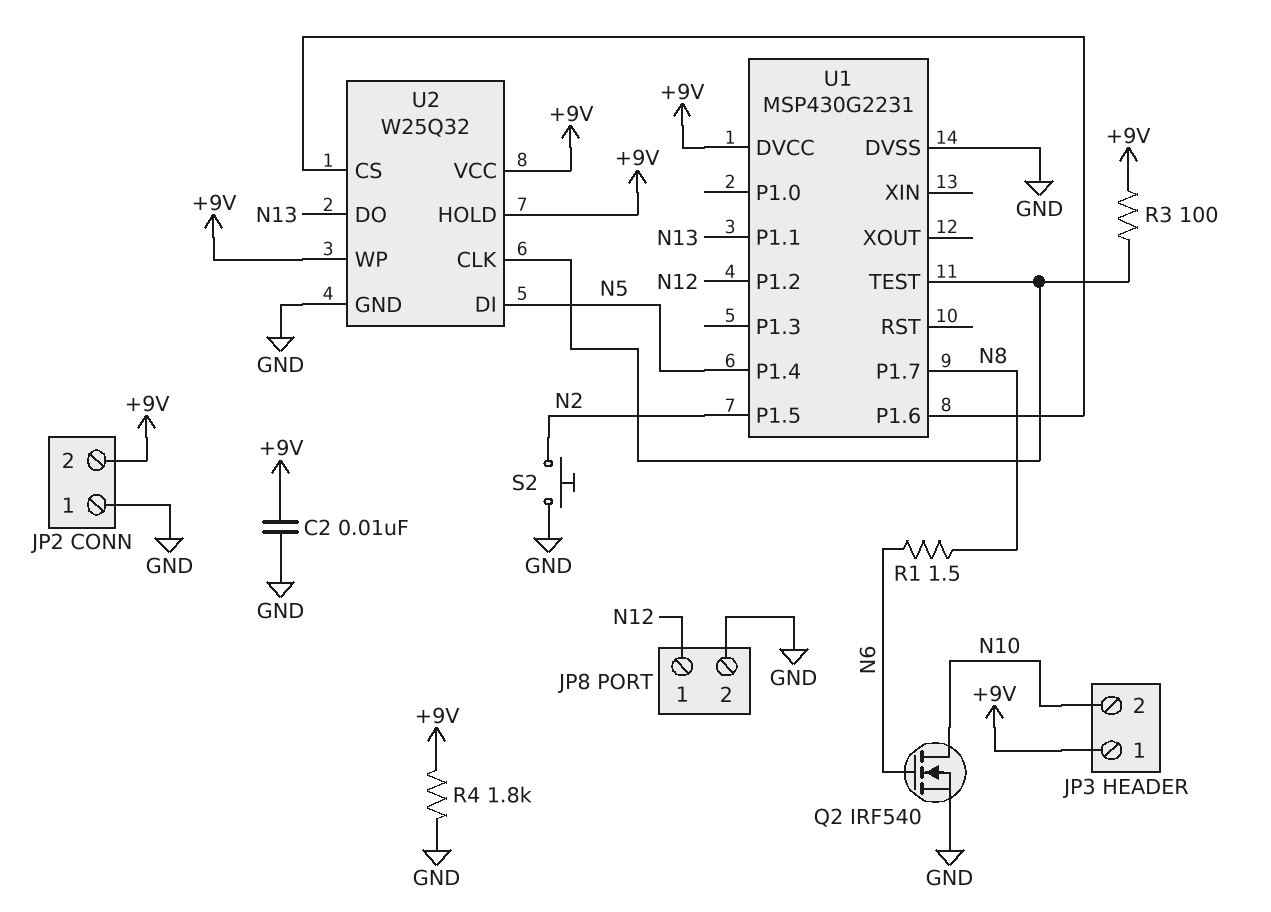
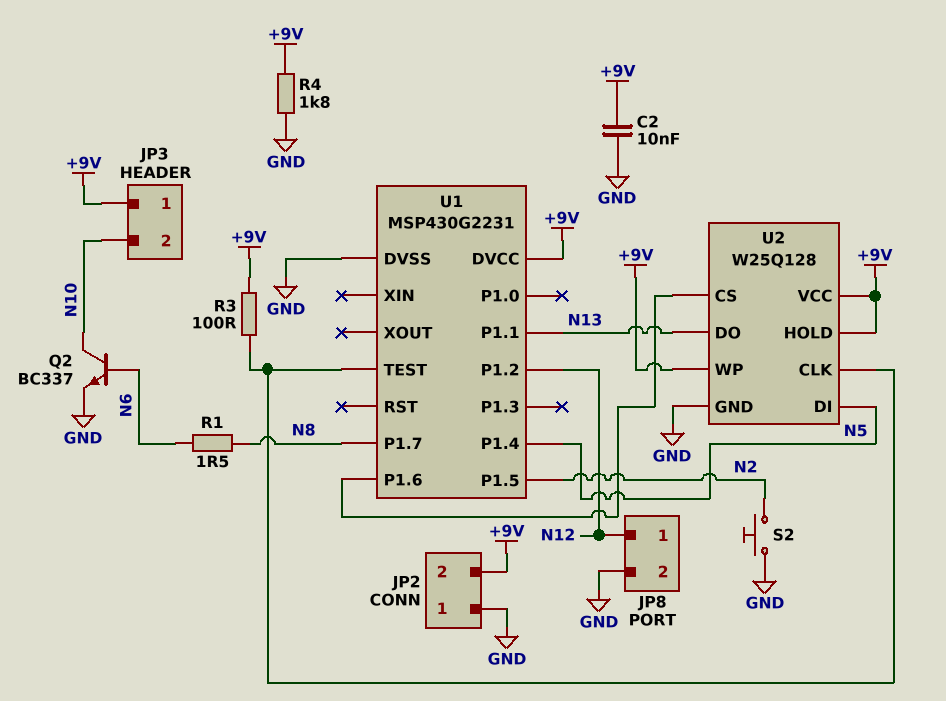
Q2: NMOS IRF540 (G N6, D N10, S GND) -> NPN BC337 (B N6, C N10, E GND)
U2: W25Q32 -> W25Q128

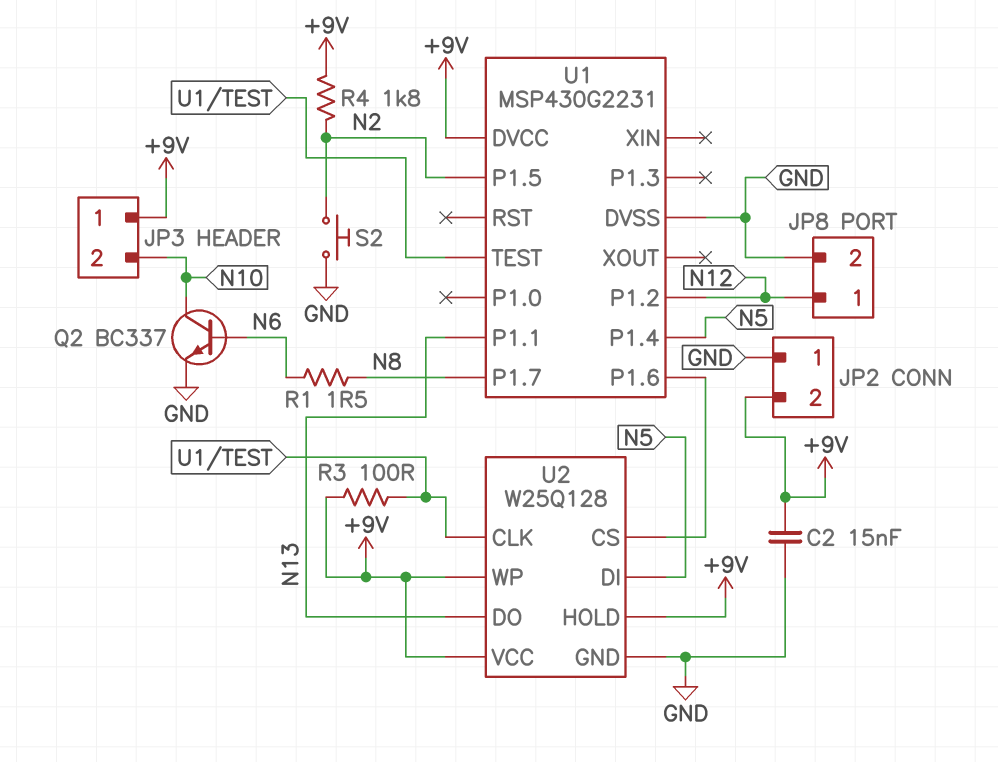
C2: 10nF (+9V, GND) -> 15nF (+9V, GND)
R4: 1.8k (+9V, GND) -> 1.8k (+9V, N2)

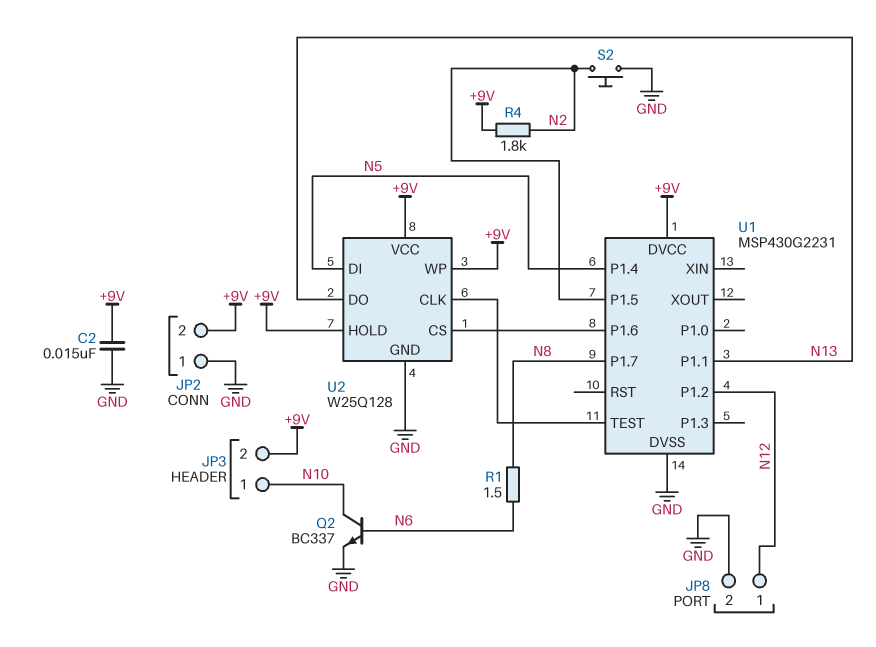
JP3 pin 1: +9V -> N10
JP3 pin 2: N10 -> +9V
R3: 100 (+9V, U1/TEST) -> none

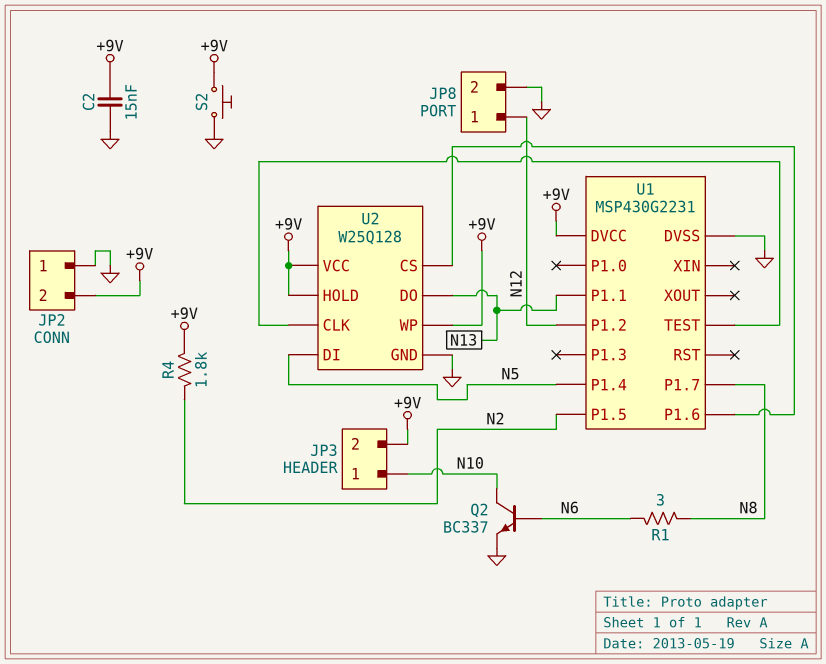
R1: 1.5 (N6, N8) -> 3 (N6, N8)
S2: button (GND, N2) -> button (+9V, GND)

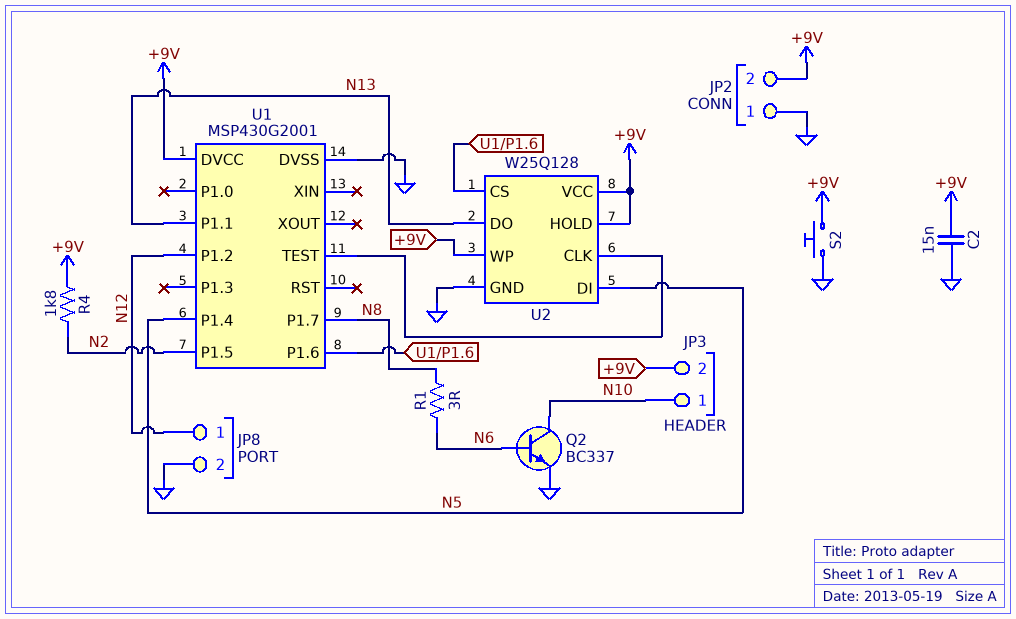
U1: MSP430G2231 -> MSP430G2001

